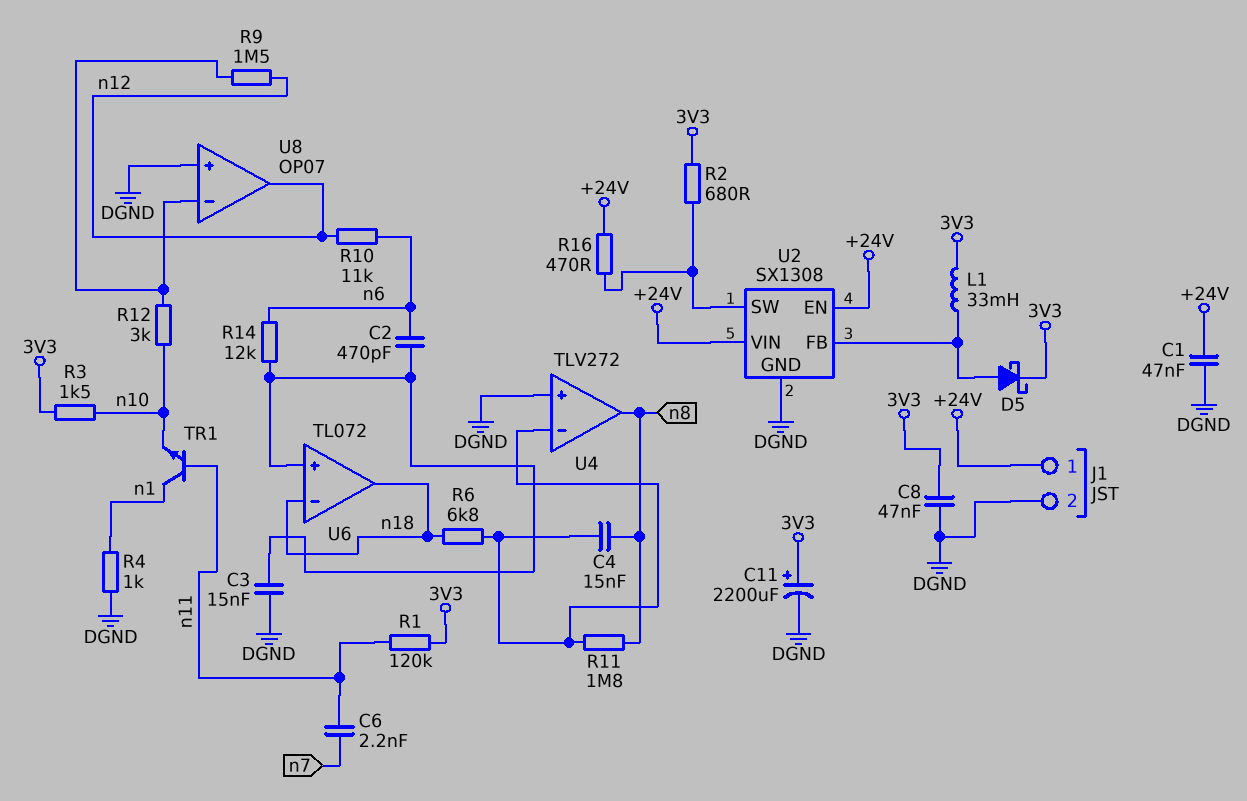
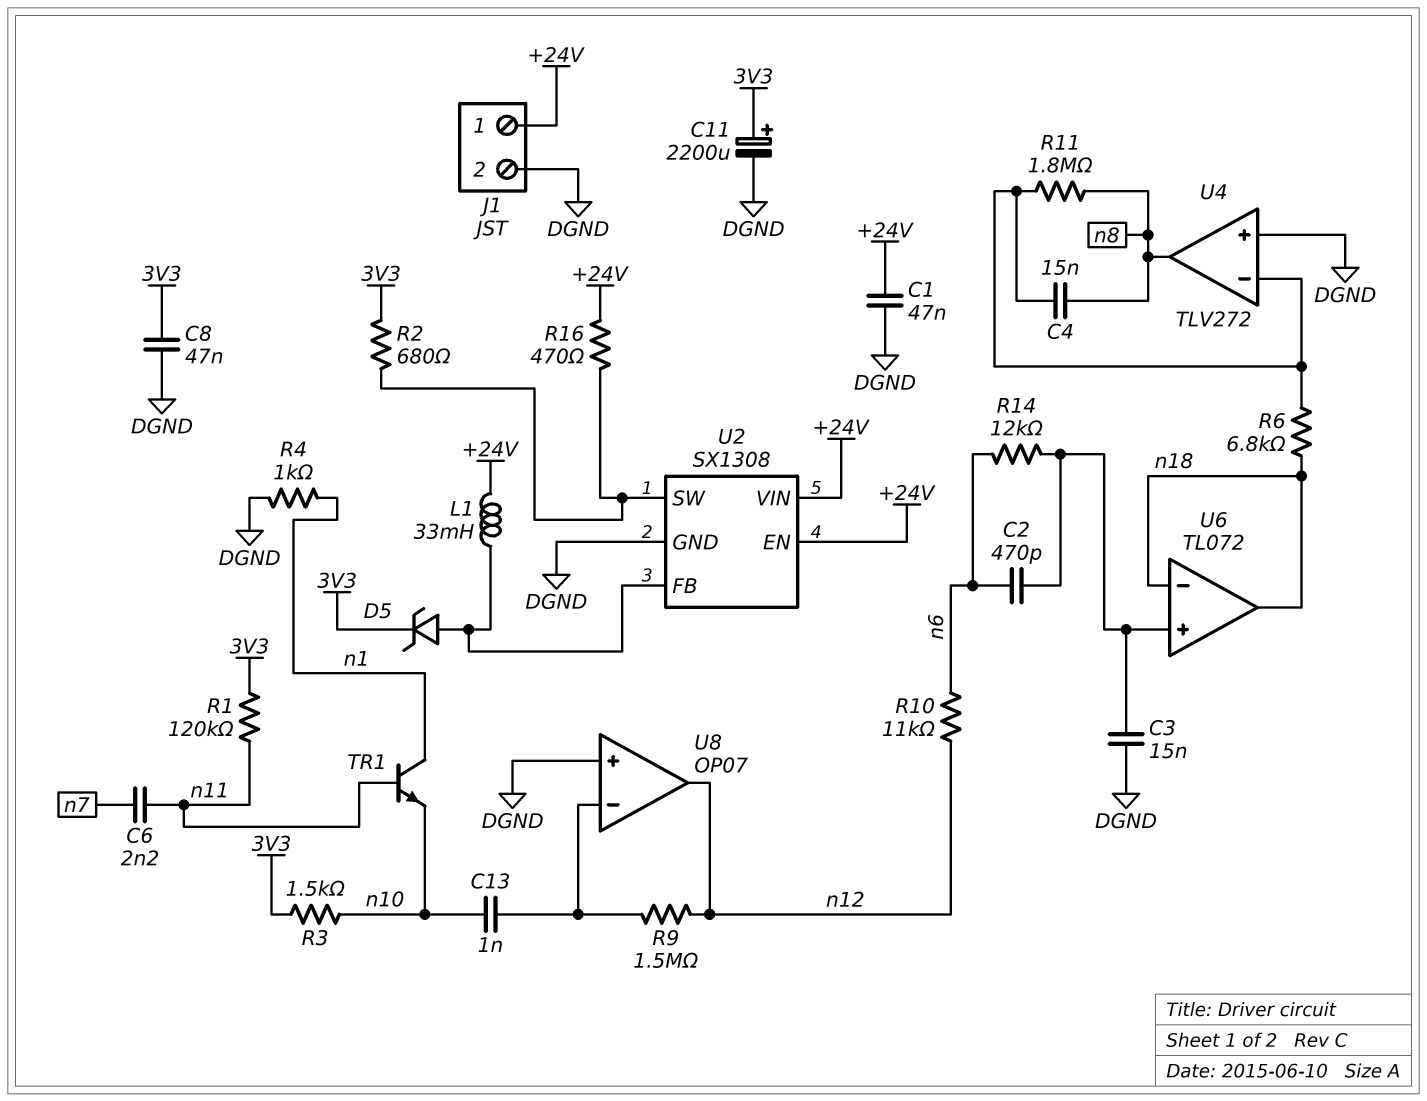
C13: none -> 1nF (U8/in-, n10)
D5: schottky (A U2/FB, K 3V3) -> zener (A U2/FB, K 3V3)
L1: 33mH (3V3, U2/FB) -> 33mH (+24V, U2/FB)
R12: 3k (U8/in-, n10) -> none

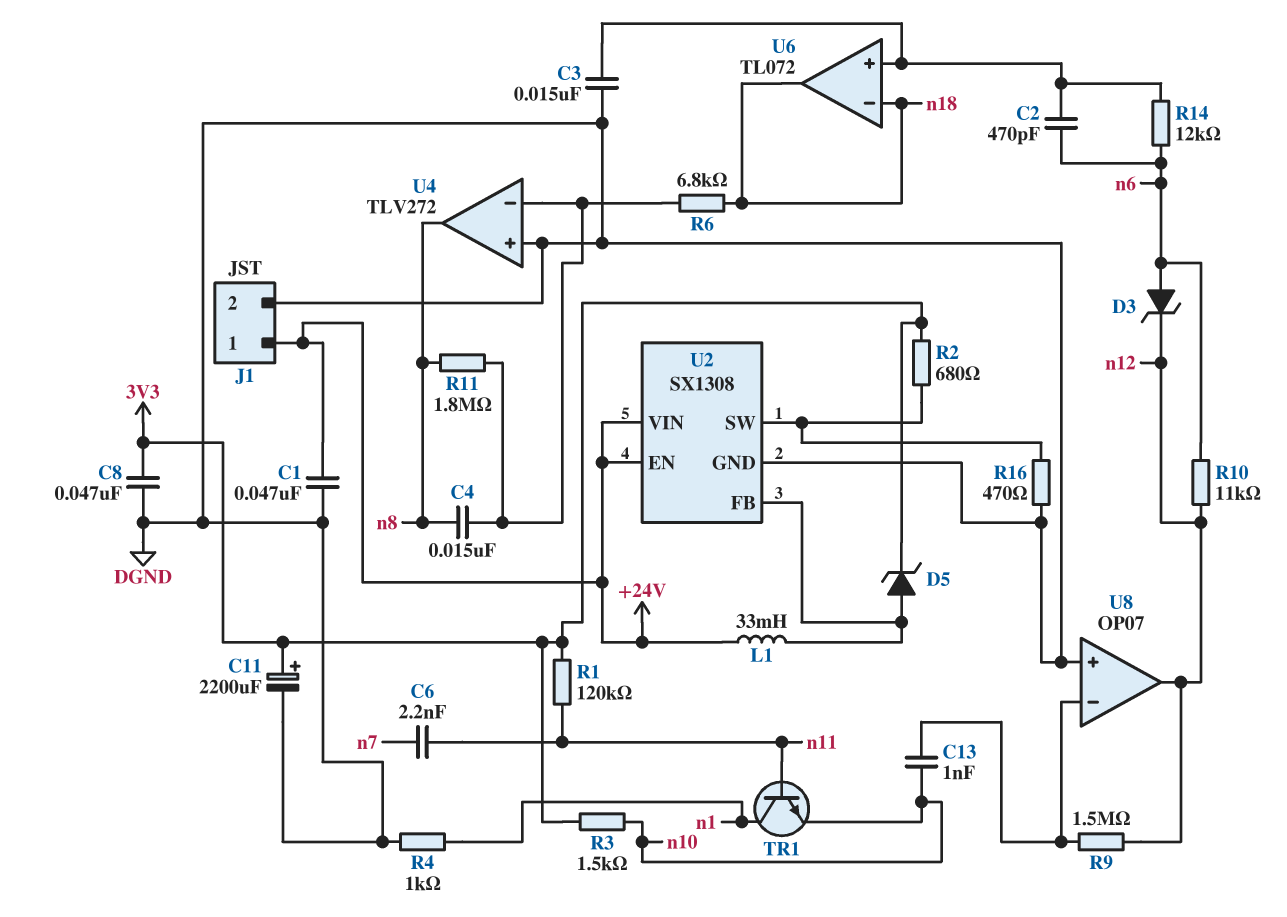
D3: none -> zener (A n6, K n12)
R16: 470 (+24V, U2/SW) -> 470 (DGND, U2/SW)

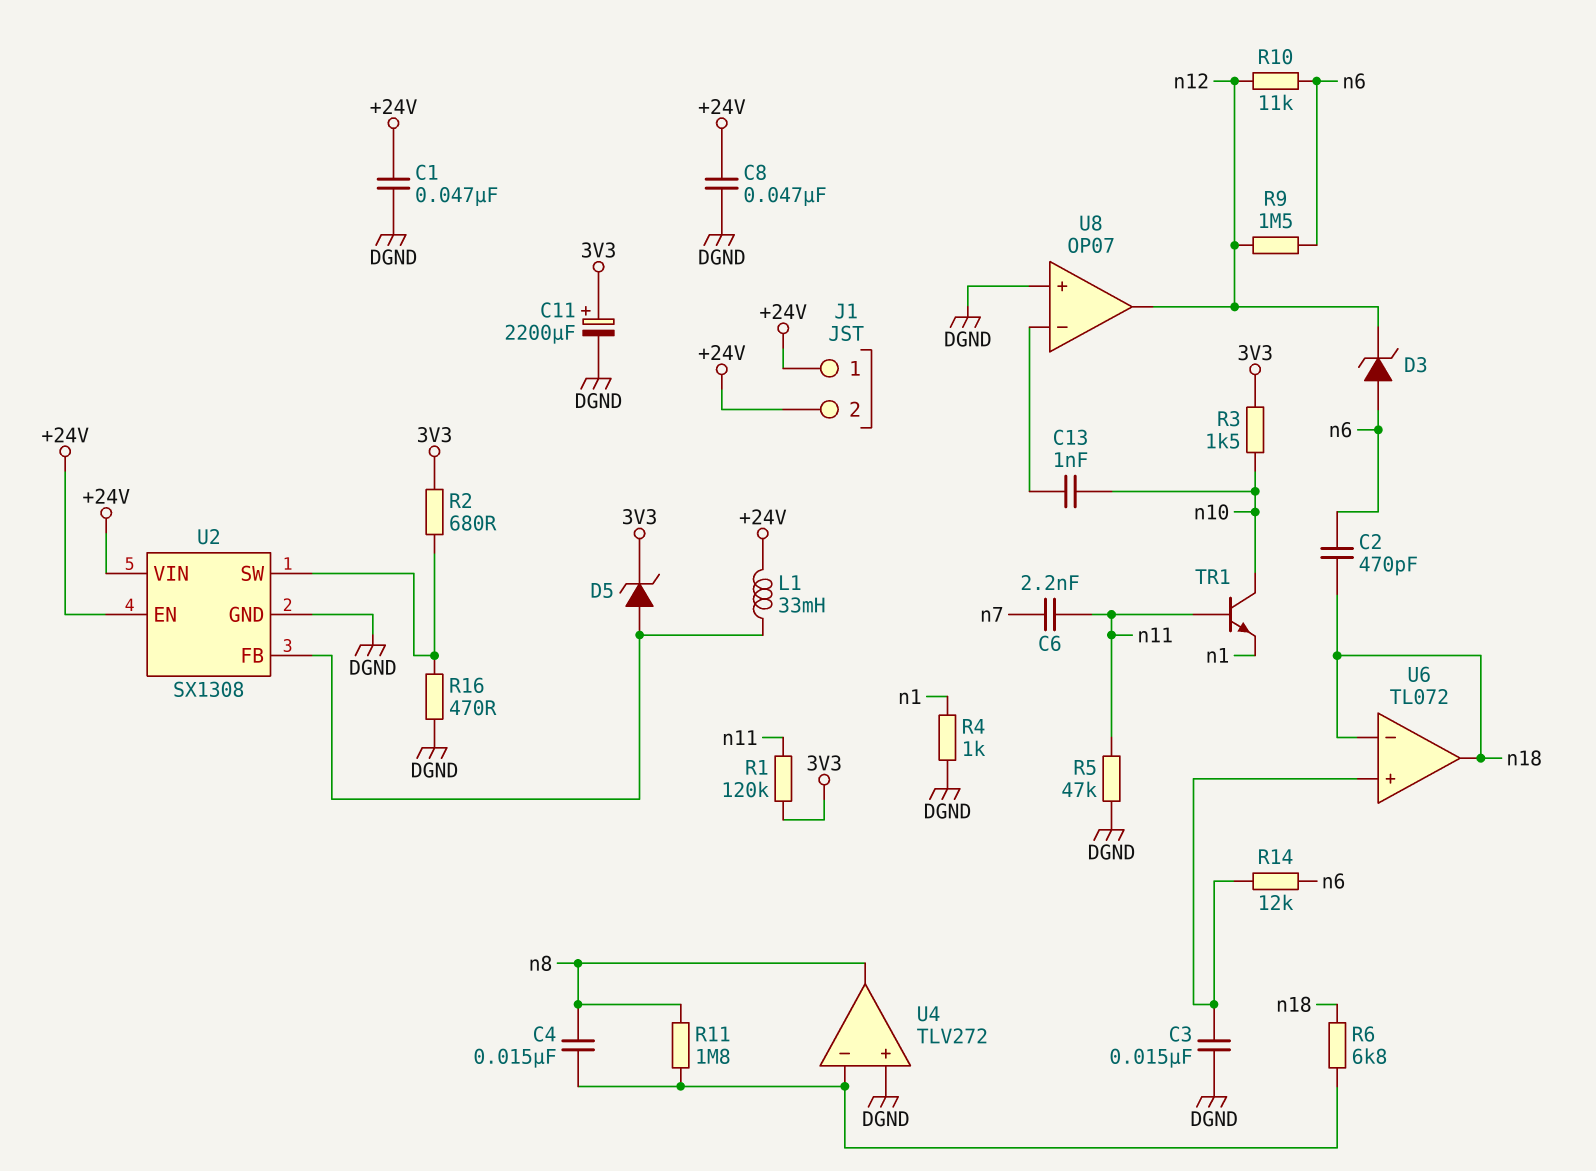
C2: 470pF (U6/in+, n6) -> 470pF (n6, n18)
C8: 47nF (3V3, DGND) -> 47nF (+24V, DGND)
J1 pin 2: DGND -> +24V
R5: none -> 47k (DGND, n11)
R9: 1.5M (U8/in-, n12) -> 1.5M (n6, n12)
TR1: NPN (B n11, C n1, E n10) -> NPN (B n11, C n10, E n1)

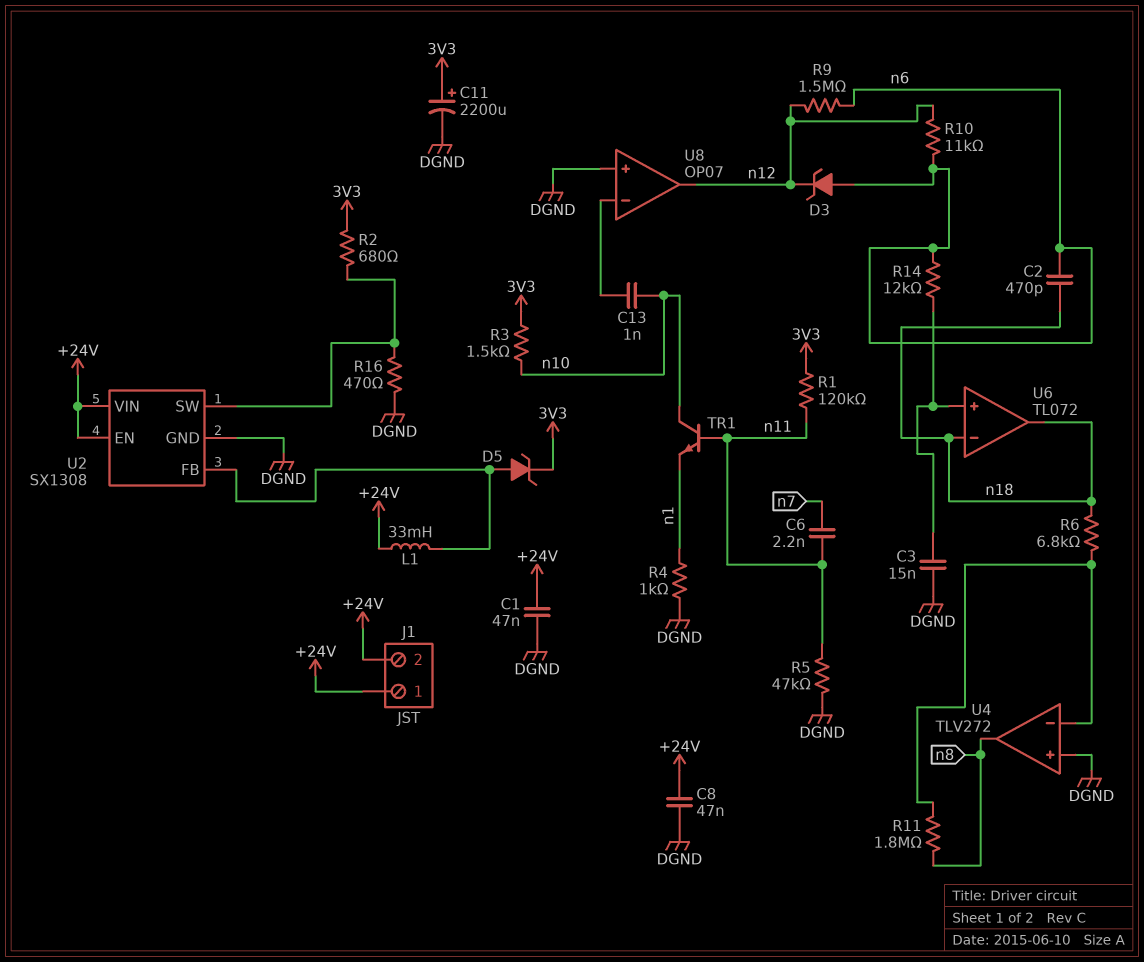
C4: 15nF (U4/in-, n8) -> none

